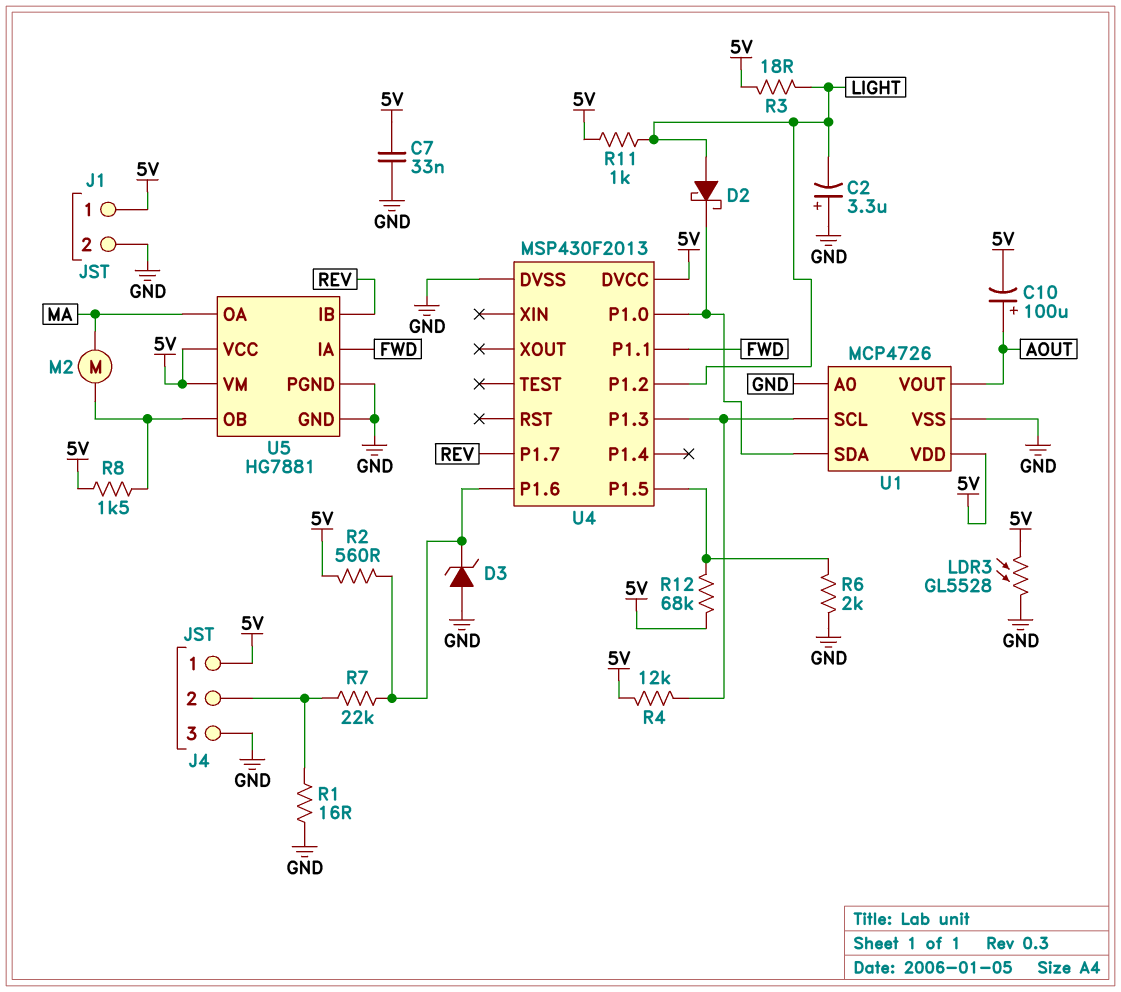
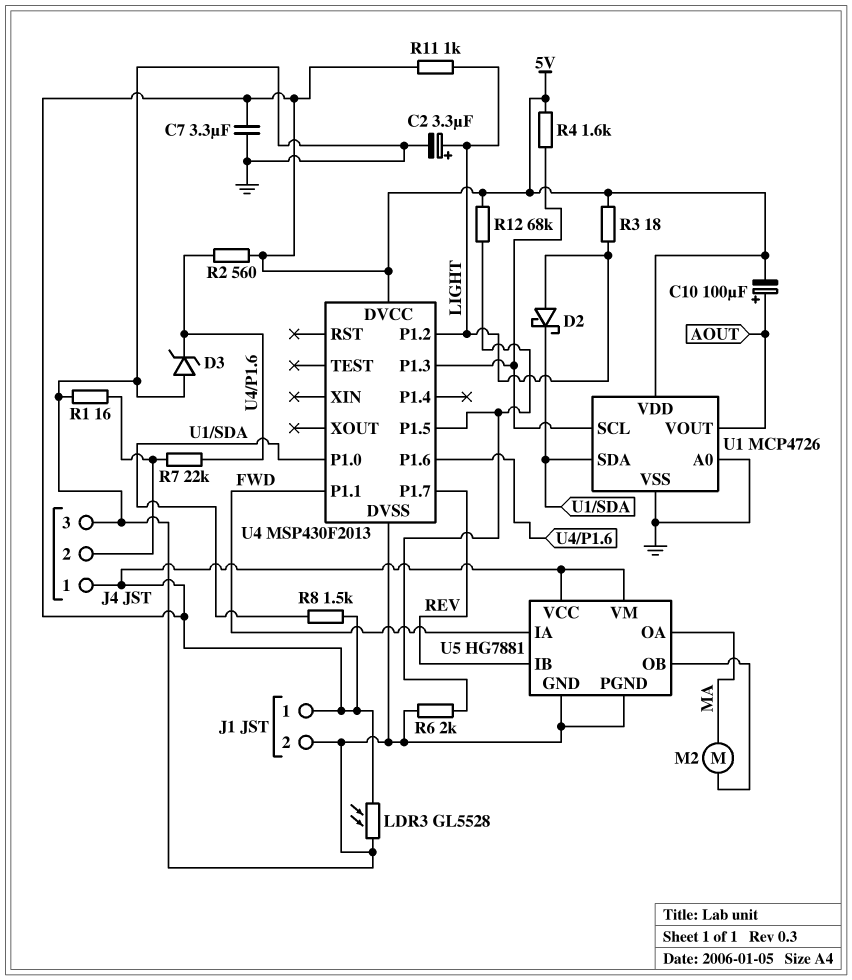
C2: 3.3uF (plus GND, minus LIGHT) -> 3.3uF (plus LIGHT, minus GND)
C7: 33nF (5V, GND) -> 3.3uF (5V, GND)
R4: 12k (5V, U1/SCL) -> 1.6k (5V, U1/SCL)
R8: 1.5k (5V, U5/OB) -> 1.5k (5V, U1/SDA)

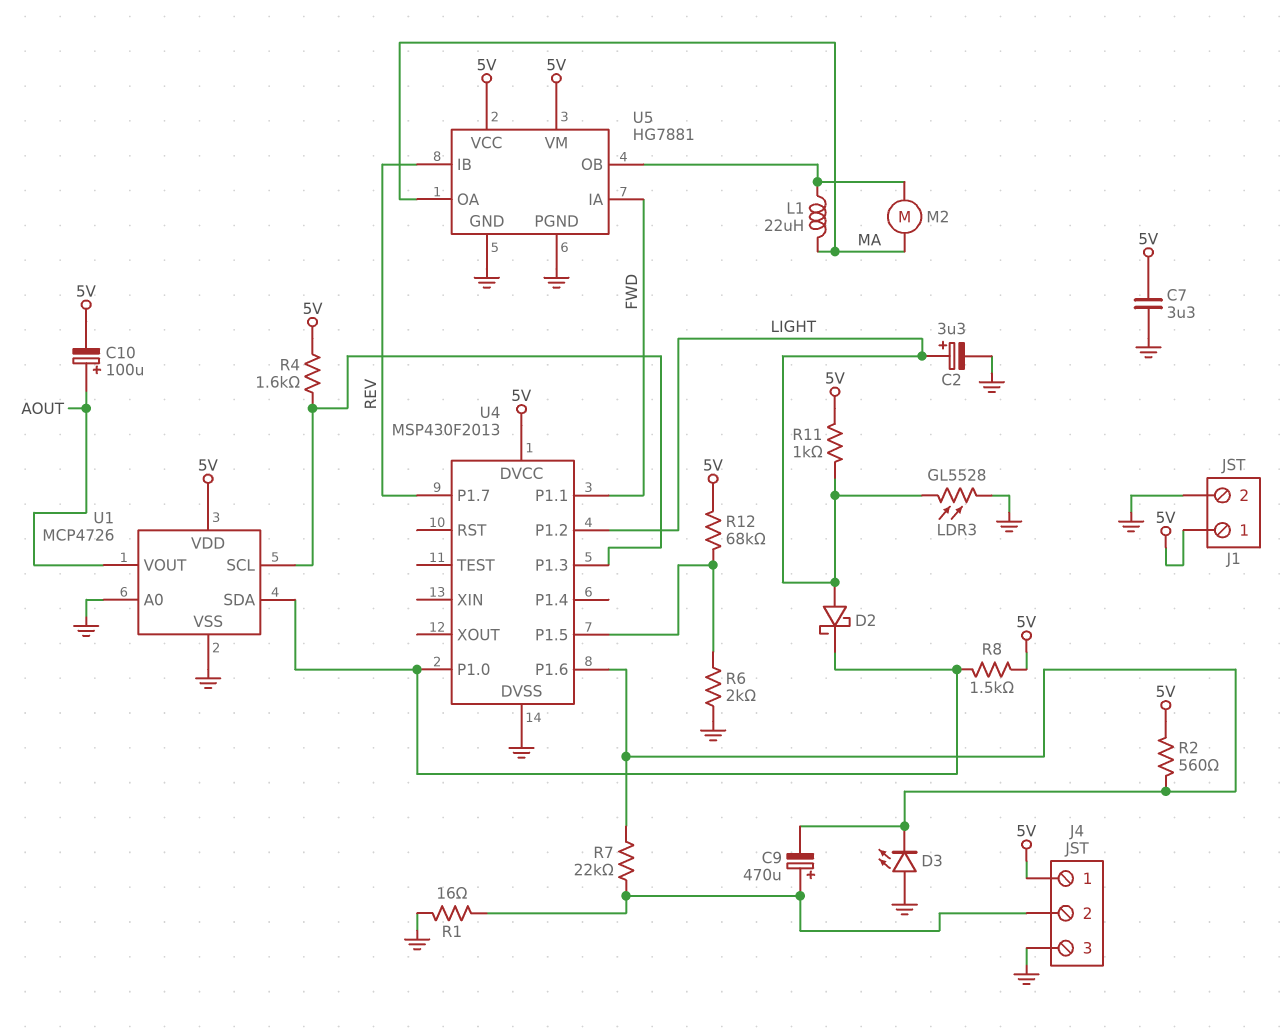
C9: none -> 470uF (plus J4/2, minus U4/P1.6)
D3: zener (A GND, K U4/P1.6) -> LED (A GND, K U4/P1.6)
L1: none -> 22uH (MA, U5/OB)
LDR3: GL5528 (5V, GND) -> GL5528 (GND, LIGHT)
R3: 18 (5V, LIGHT) -> none

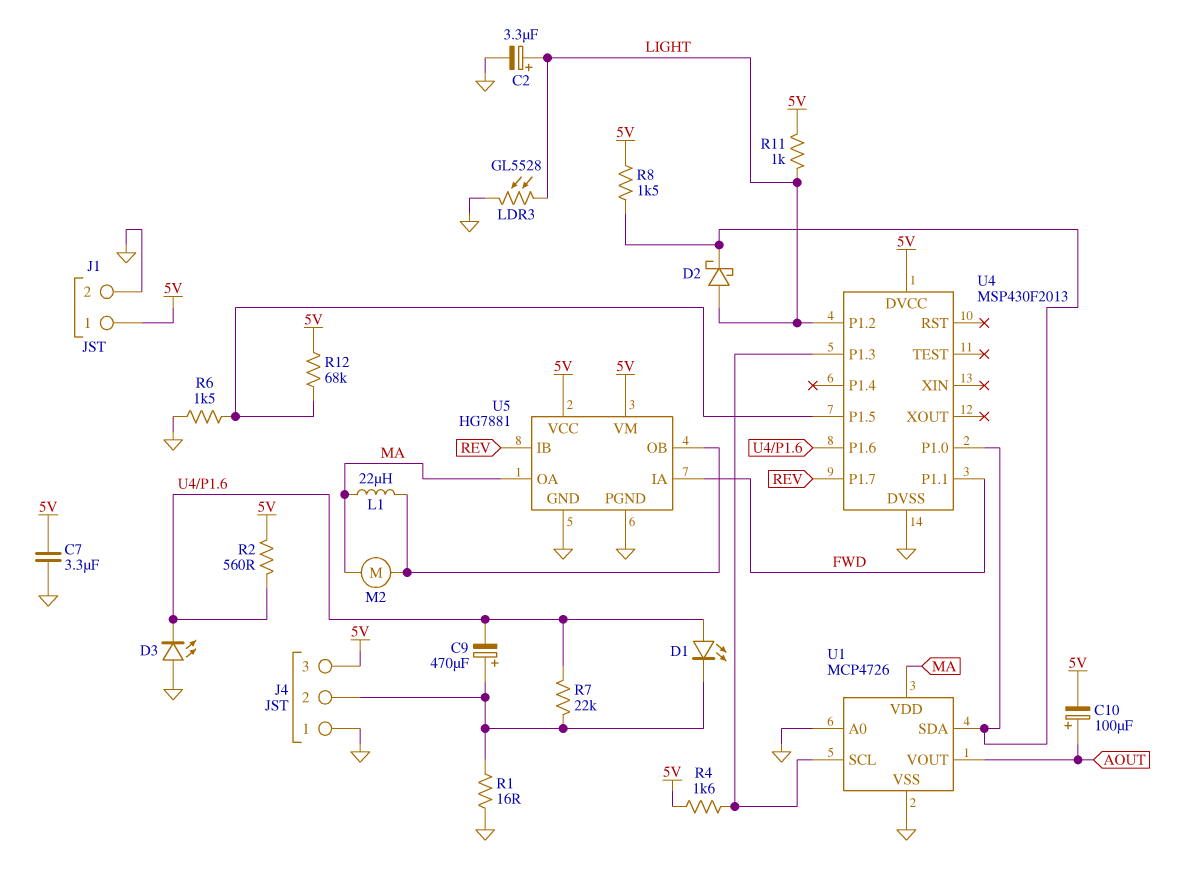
D1: none -> LED (A U4/P1.6, K J4/2)
J4 pin 1: 5V -> GND
J4 pin 3: GND -> 5V
R6: 2k (GND, U4/P1.5) -> 1.5k (GND, U4/P1.5)
U1 pin VDD: 5V -> MA

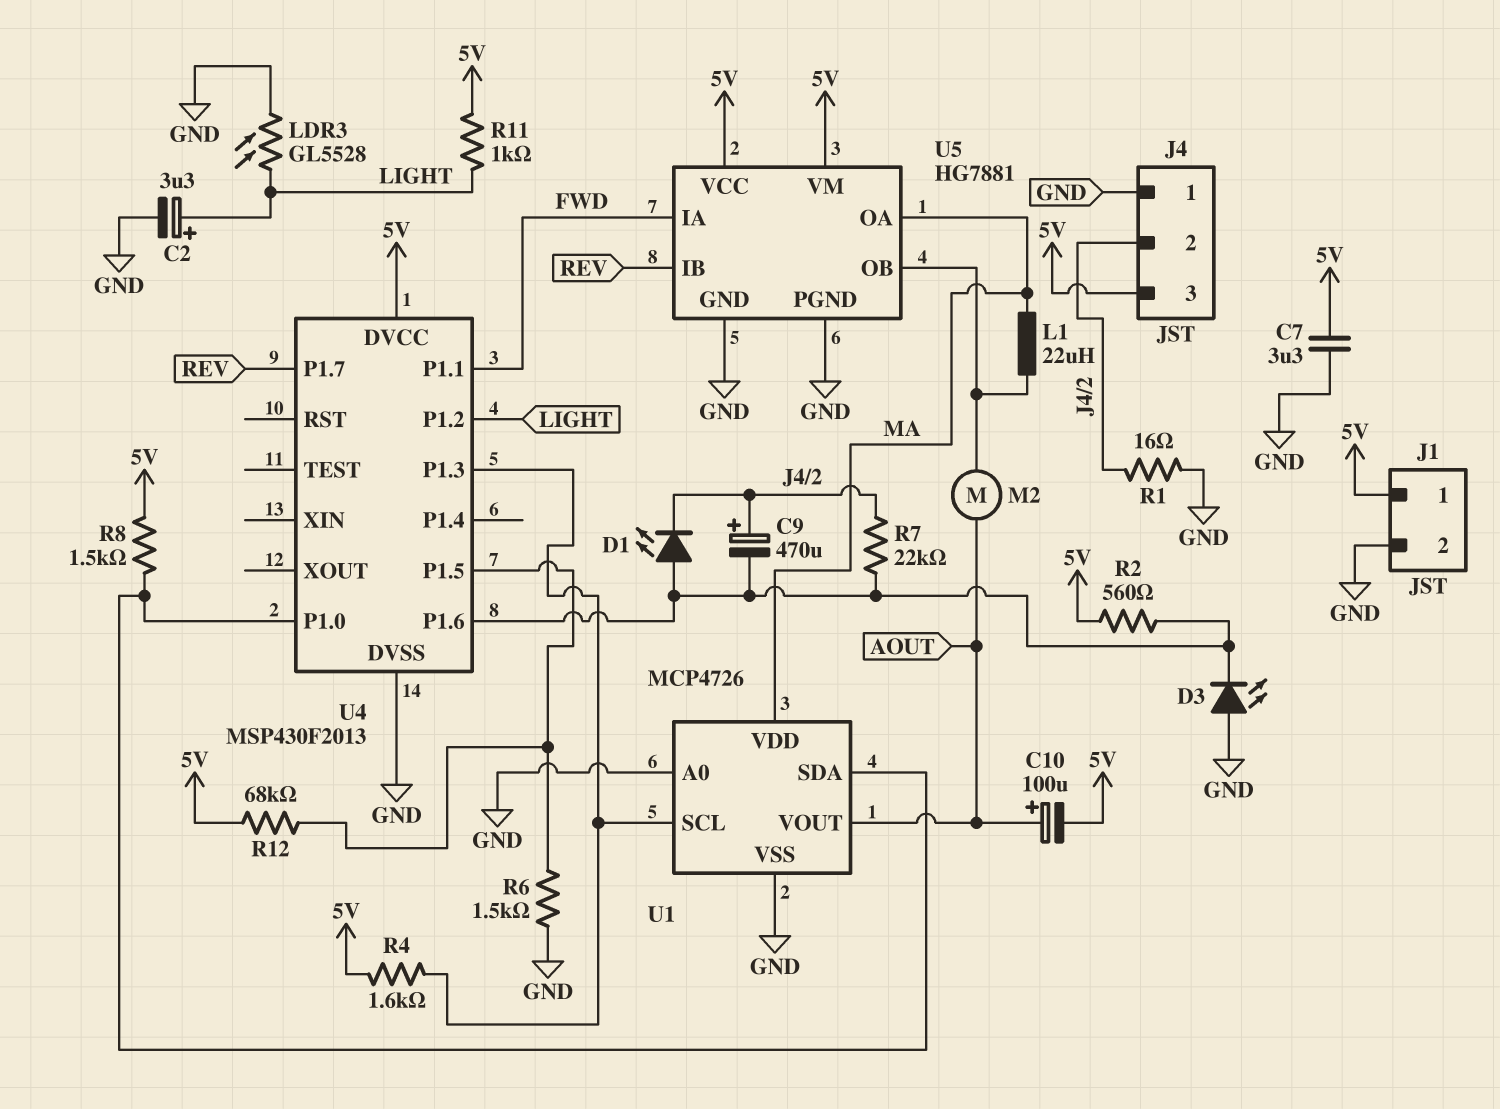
D2: schottky (A LIGHT, K U1/SDA) -> none
M2: motor (MA, U5/OB) -> motor (AOUT, U5/OB)

